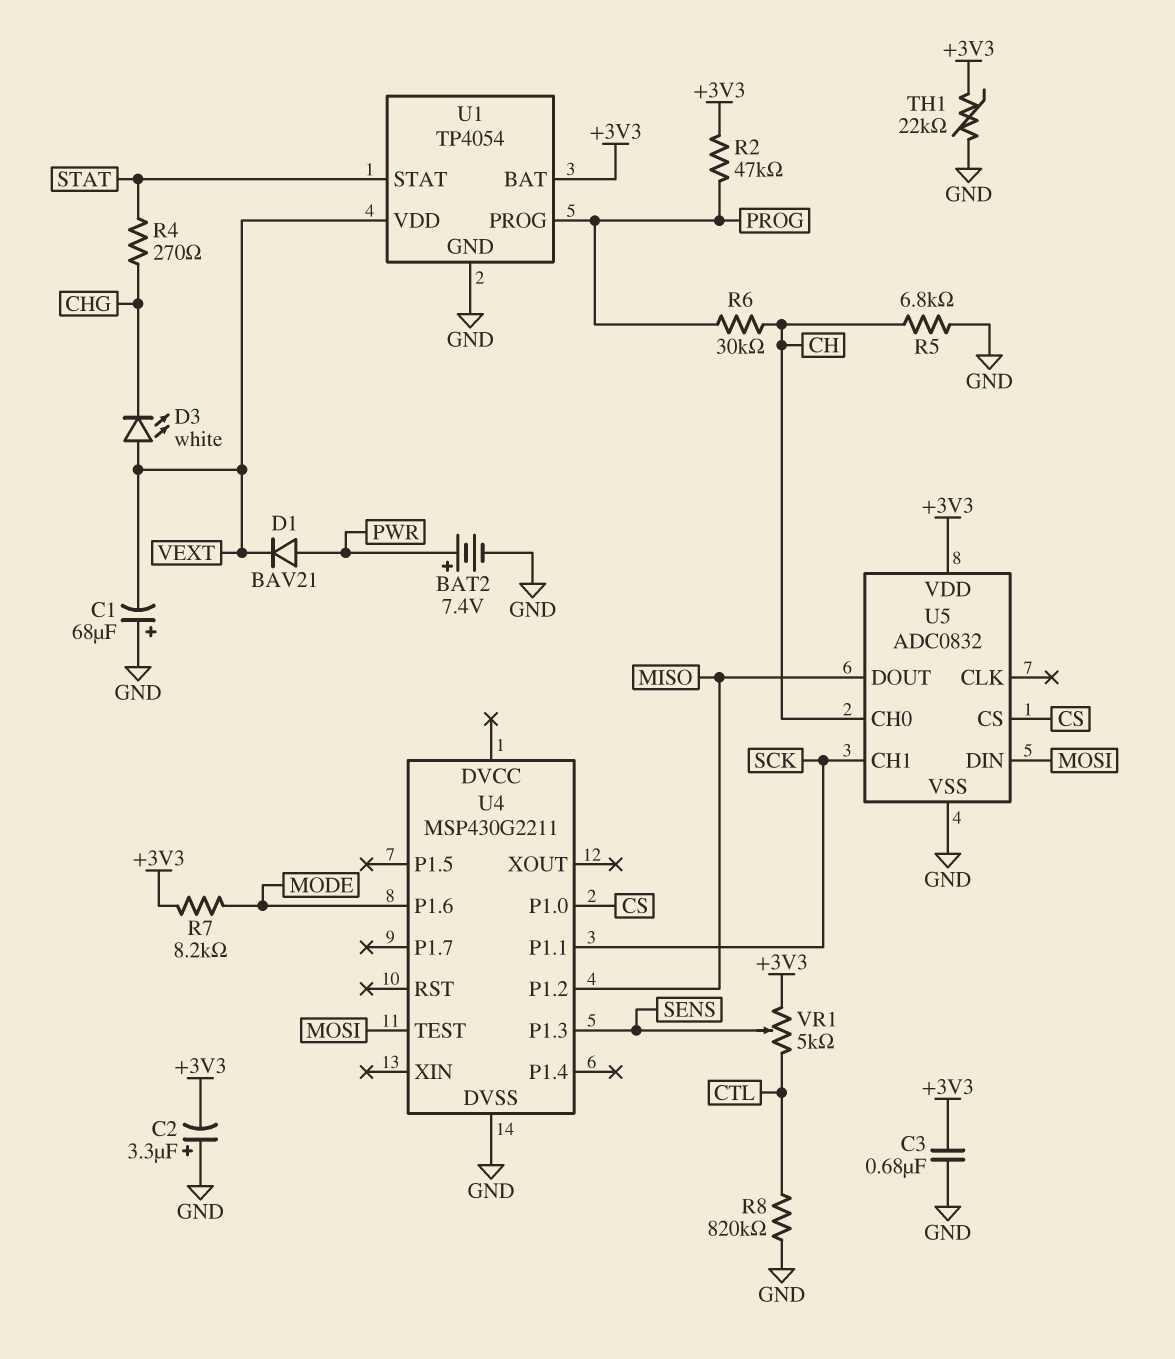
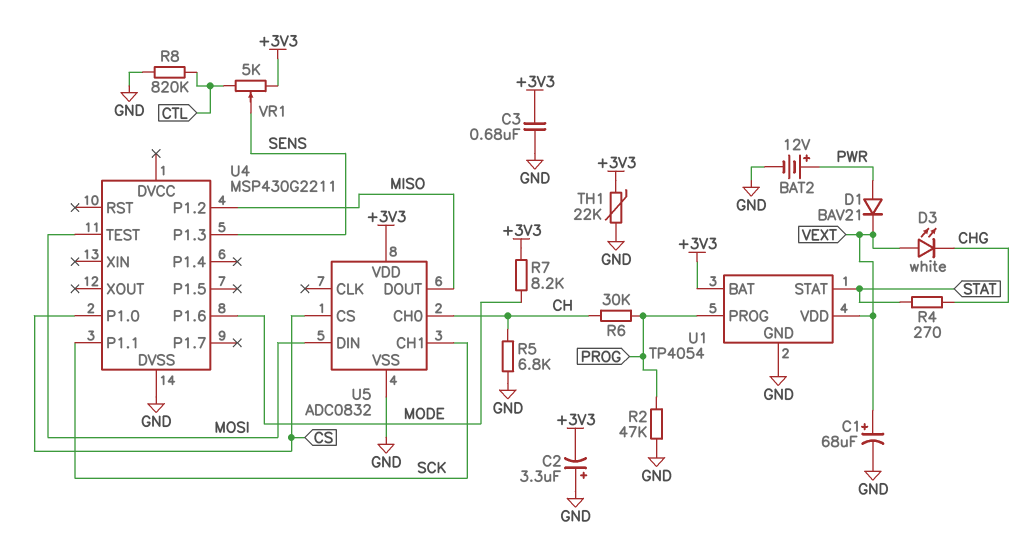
BAT2: 7.4V (plus PWR, minus GND) -> 12V (plus PWR, minus GND)
C1: 68uF (plus GND, minus VEXT) -> 68uF (plus VEXT, minus GND)
R2: 47k (+3V3, PROG) -> 47k (GND, PROG)

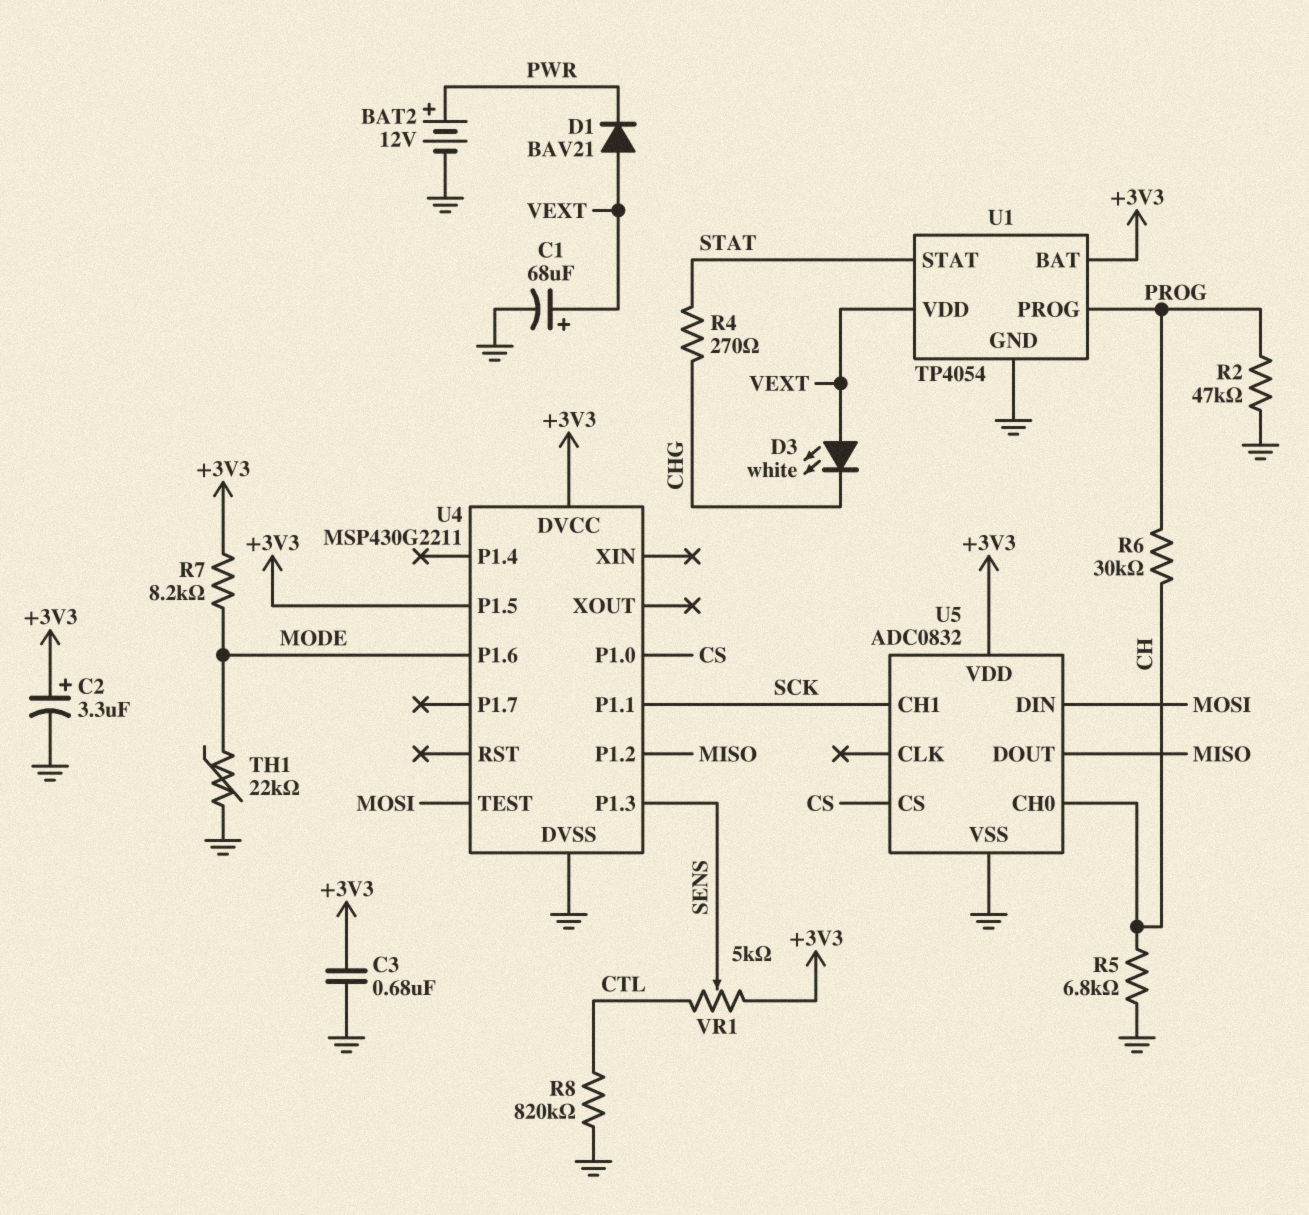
C2: 3.3uF (plus GND, minus +3V3) -> 3.3uF (plus +3V3, minus GND)
D1: diode BAV21 (A PWR, K VEXT) -> diode BAV21 (A VEXT, K PWR)
TH1: 22k (+3V3, GND) -> 22k (GND, MODE)
U4 pin DVCC: none -> +3V3
U4 pin P1.5: none -> +3V3

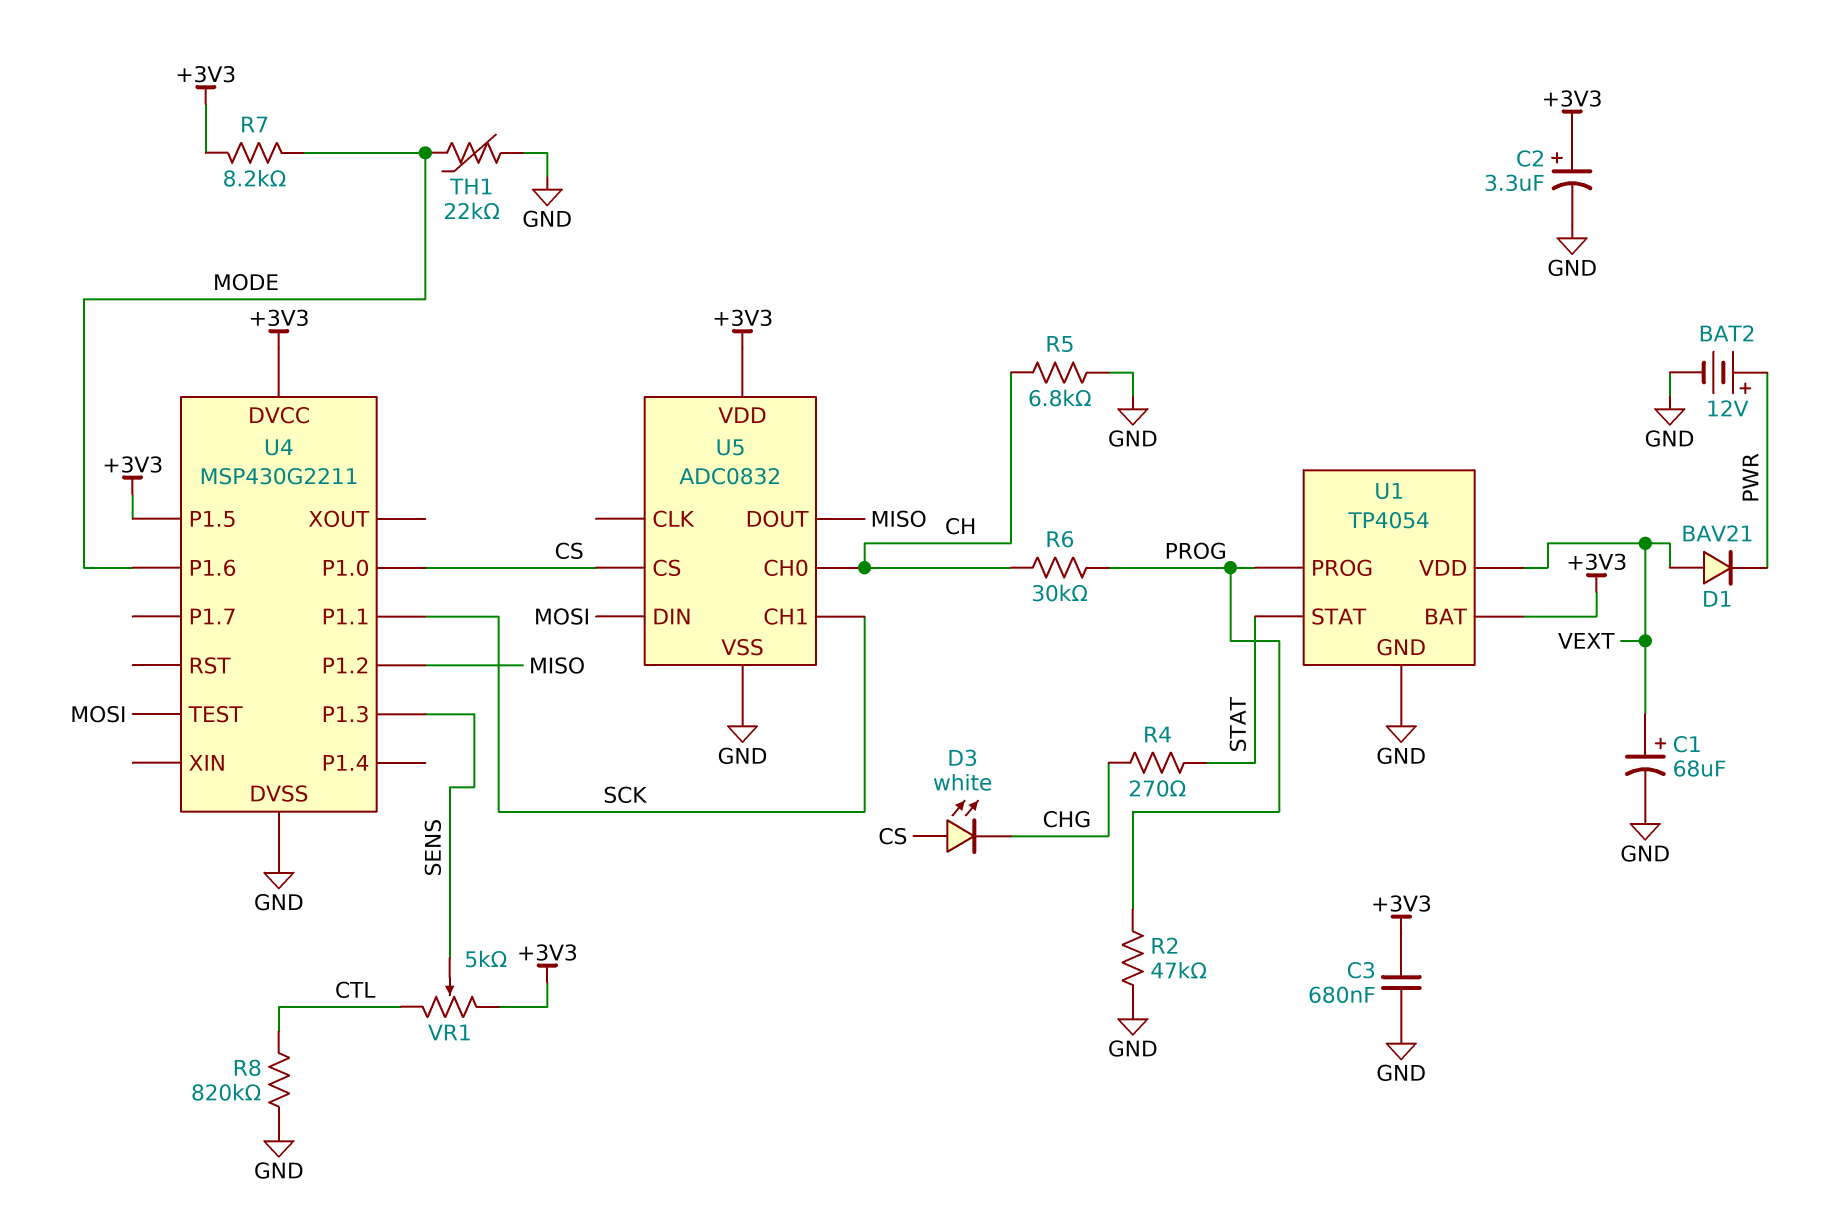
D3: LED white (A VEXT, K CHG) -> LED white (A CS, K CHG)

